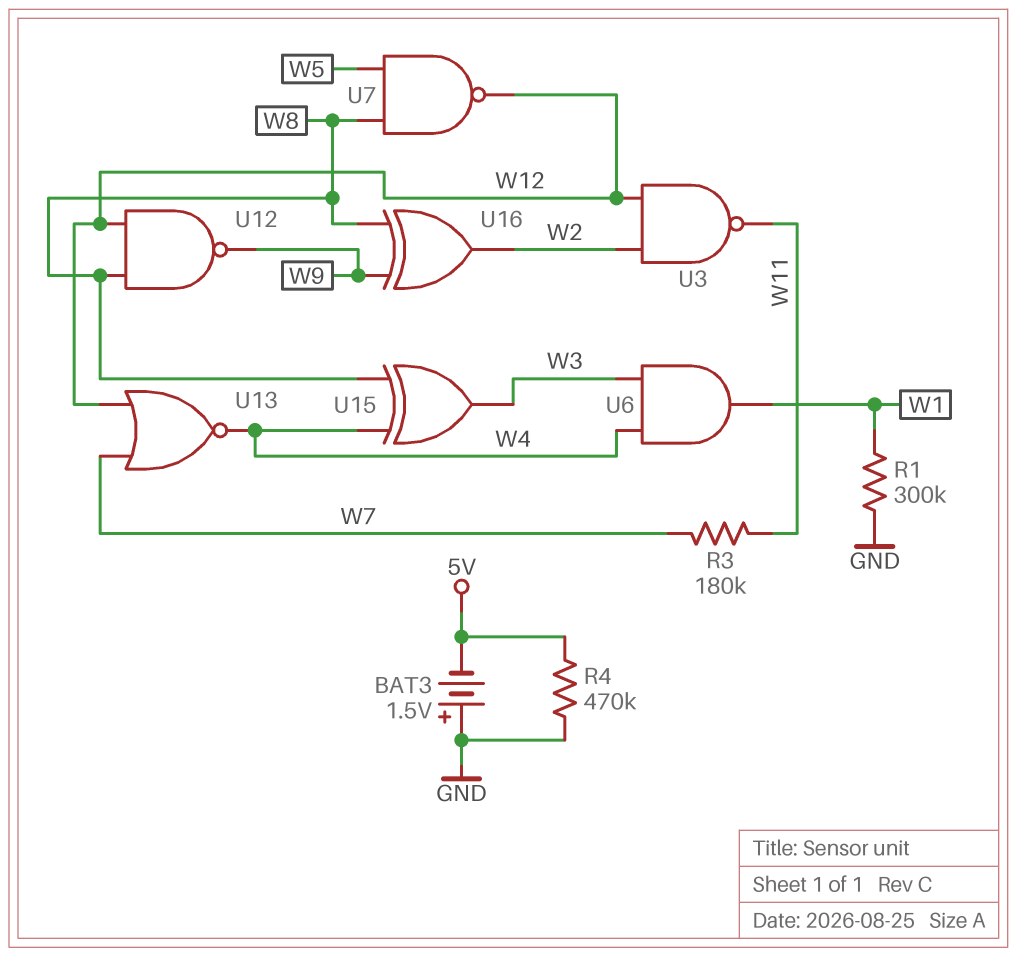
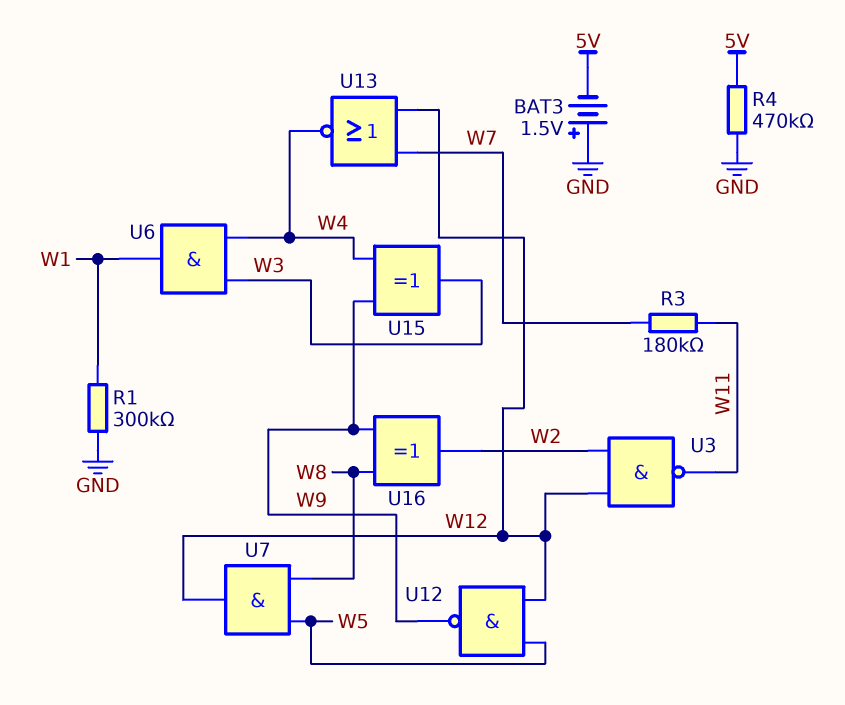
U7: NAND (in W5, in W8, out W12) -> AND (in W5, in W8, out W12)
U12: NAND (in W8, in W12, out W9) -> NAND (in W5, in W12, out W9)
U15: XOR (in W4, in W8, out W3) -> XOR (in W4, in W9, out W3)

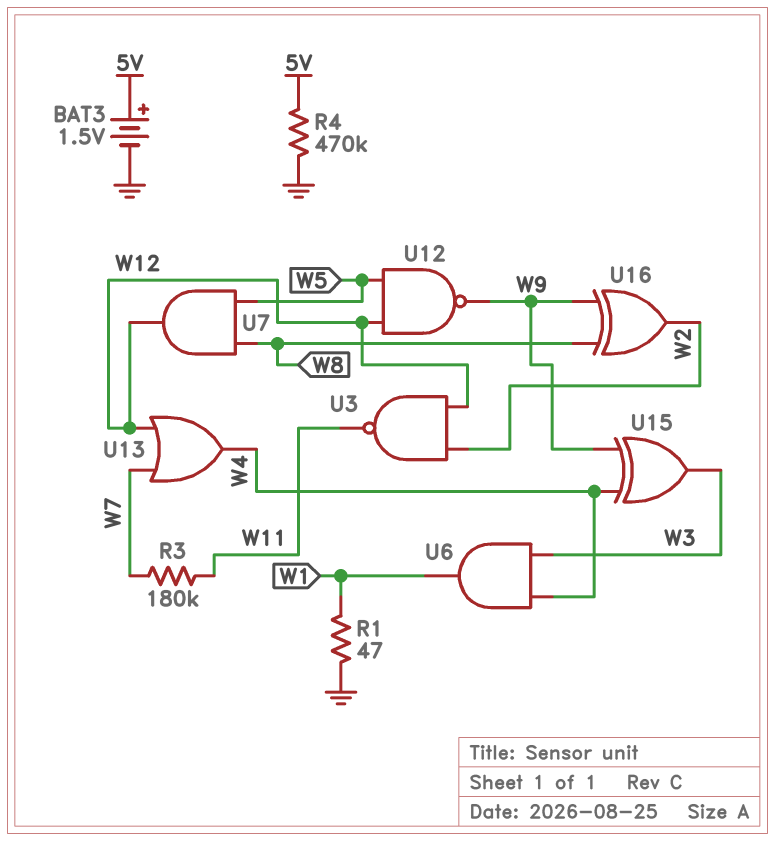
BAT3: 1.5V (plus GND, minus 5V) -> 1.5V (plus 5V, minus GND)
R1: 300k (GND, W1) -> 47 (GND, W1)
U13: NOR (in W7, in W12, out W4) -> OR (in W7, in W12, out W4)

